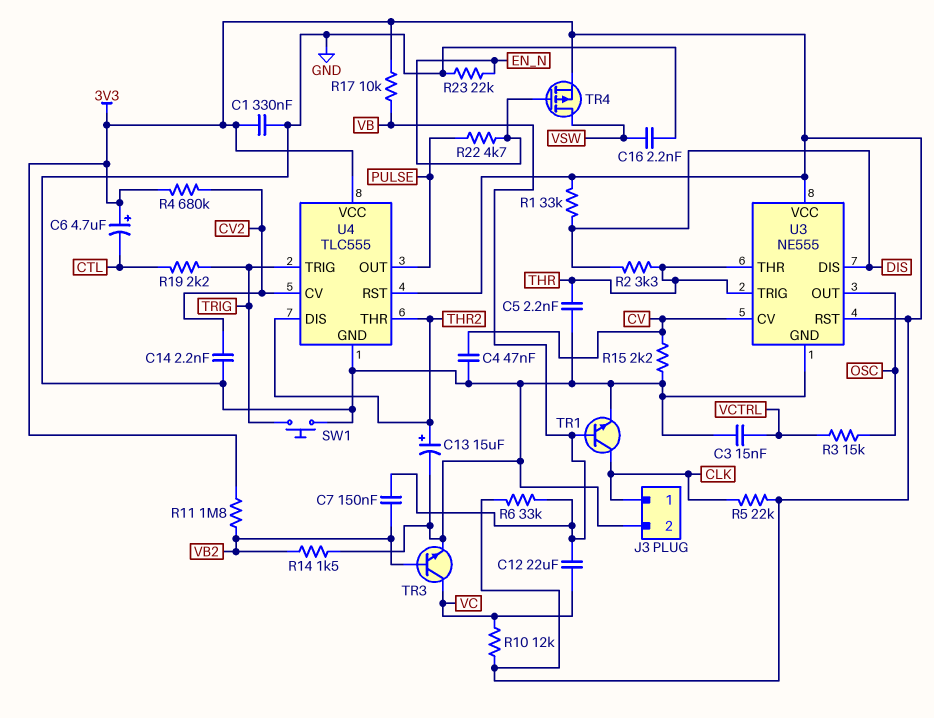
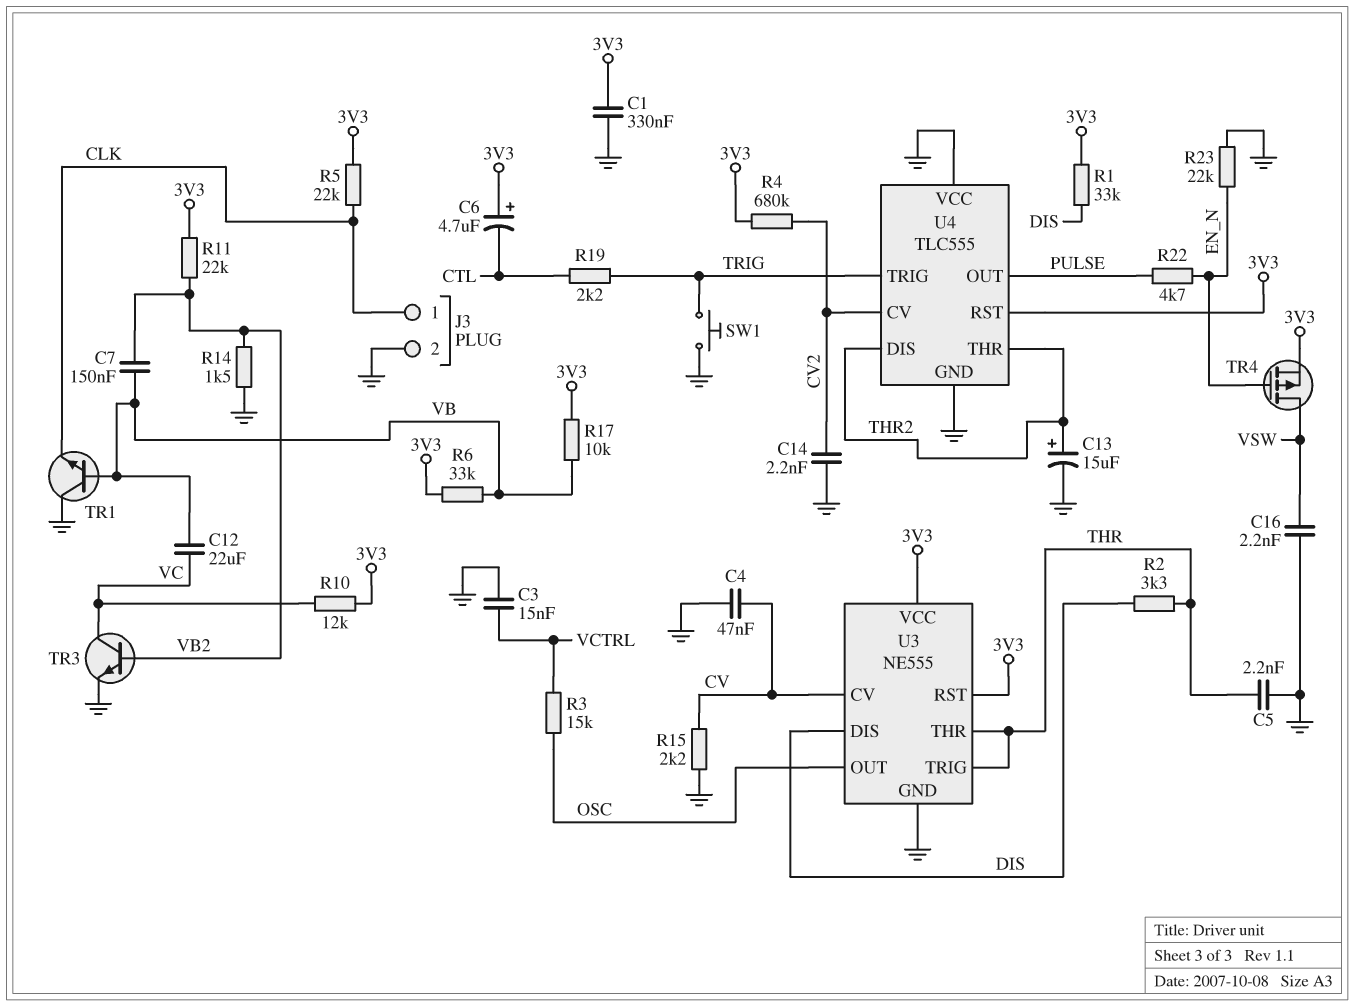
R11: 1.8M (3V3, VB2) -> 22k (3V3, VB2)
TR1: NPN (B VB, C CLK, E GND) -> NPN (B VB, C GND, E CLK)
U4 pin VCC: 3V3 -> GND

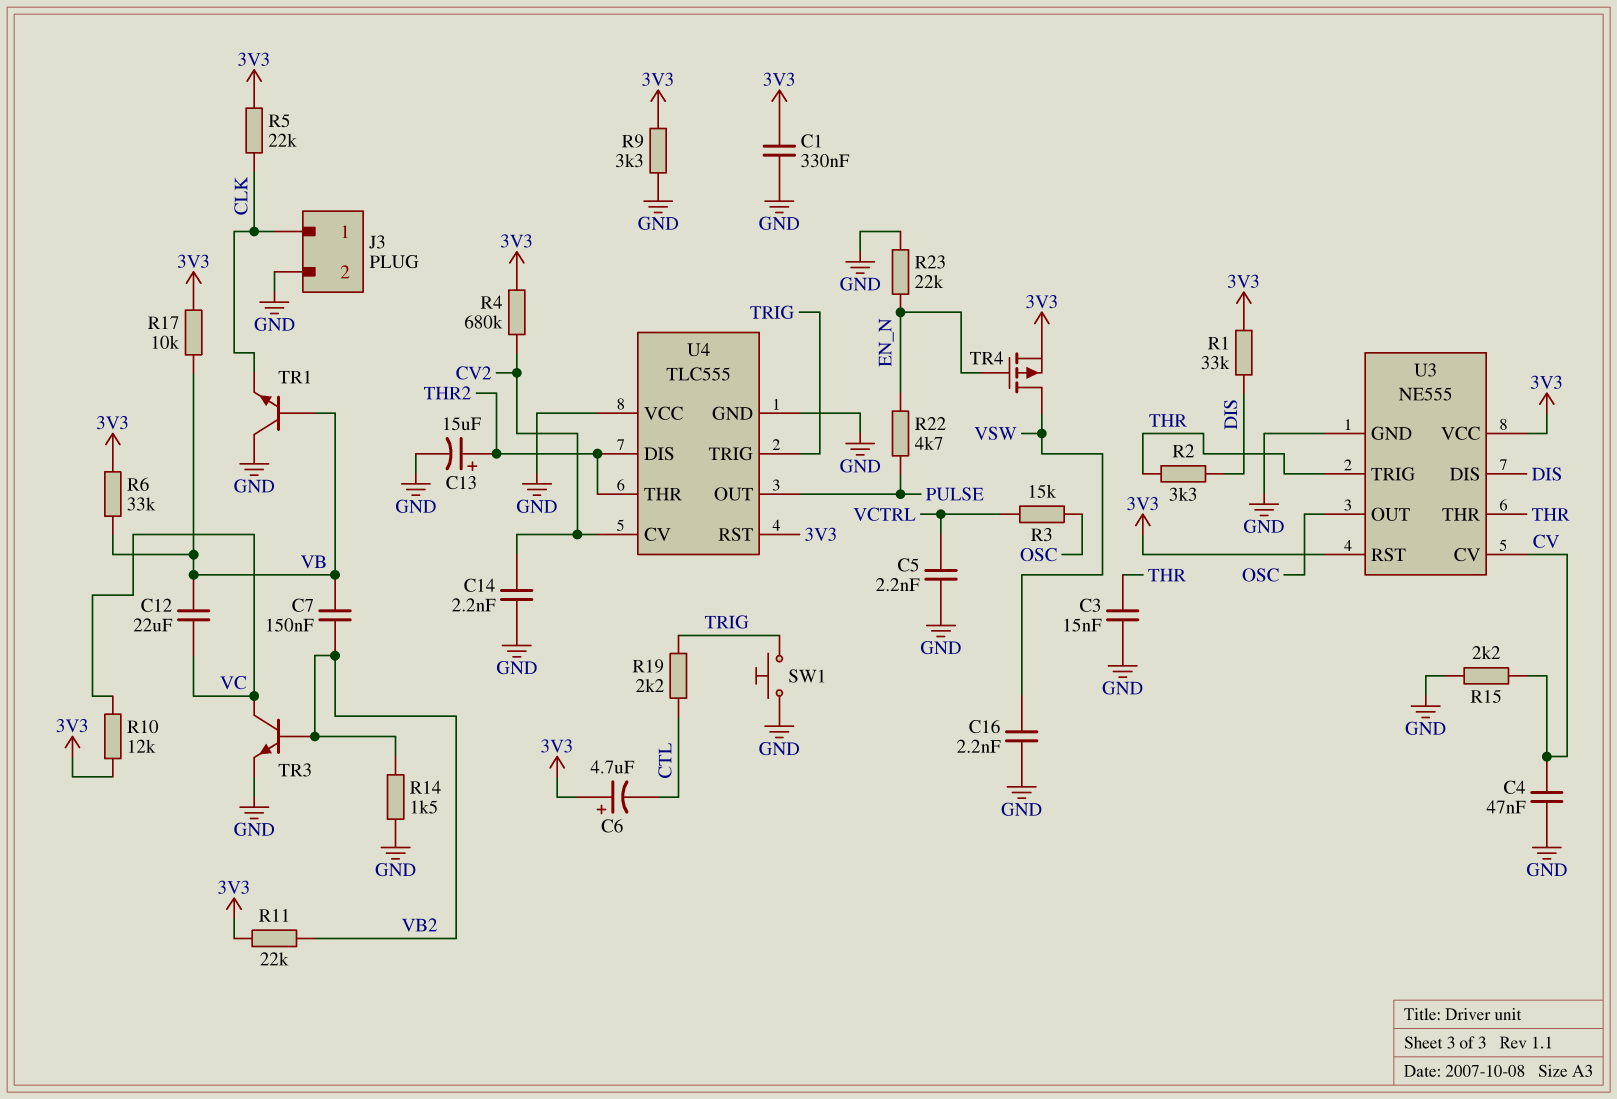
C3: 15nF (GND, VCTRL) -> 15nF (GND, THR)
C5: 2.2nF (GND, THR) -> 2.2nF (GND, VCTRL)
R9: none -> 3.3k (3V3, GND)

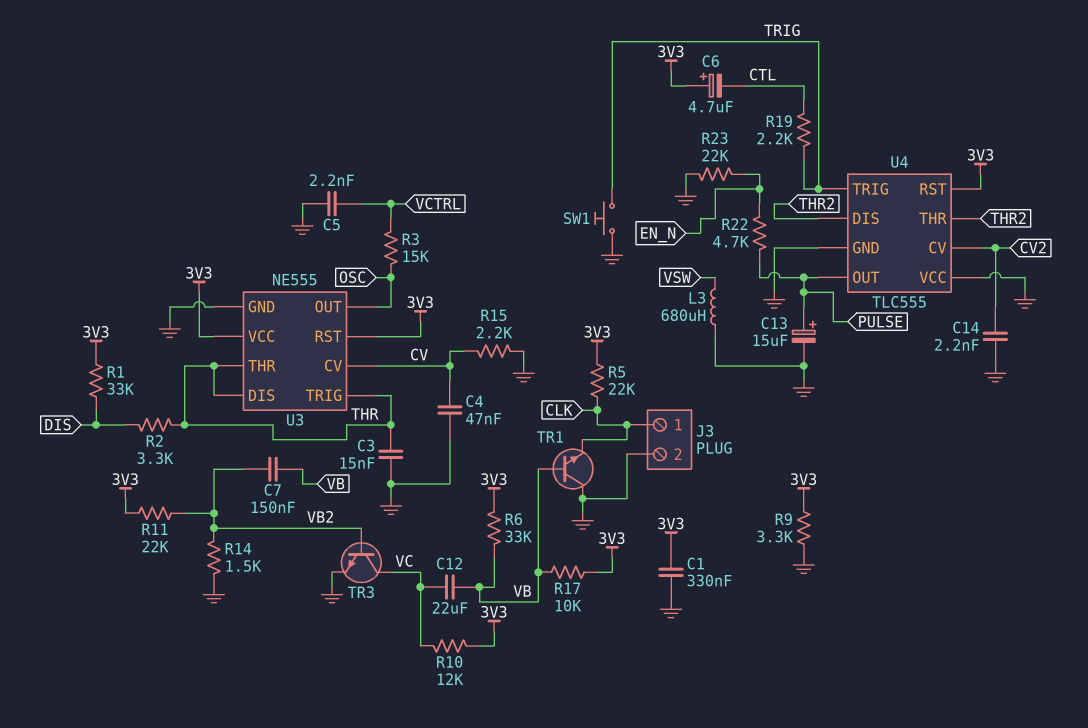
C13: 15uF (plus THR2, minus GND) -> 15uF (plus PULSE, minus GND)
C16: 2.2nF (GND, VSW) -> none
L3: none -> 680uH (GND, VSW)
R4: 680k (3V3, CV2) -> none
TR4: PMOS (G EN_N, D VSW, S 3V3) -> none
U3 pin DIS: DIS -> THR

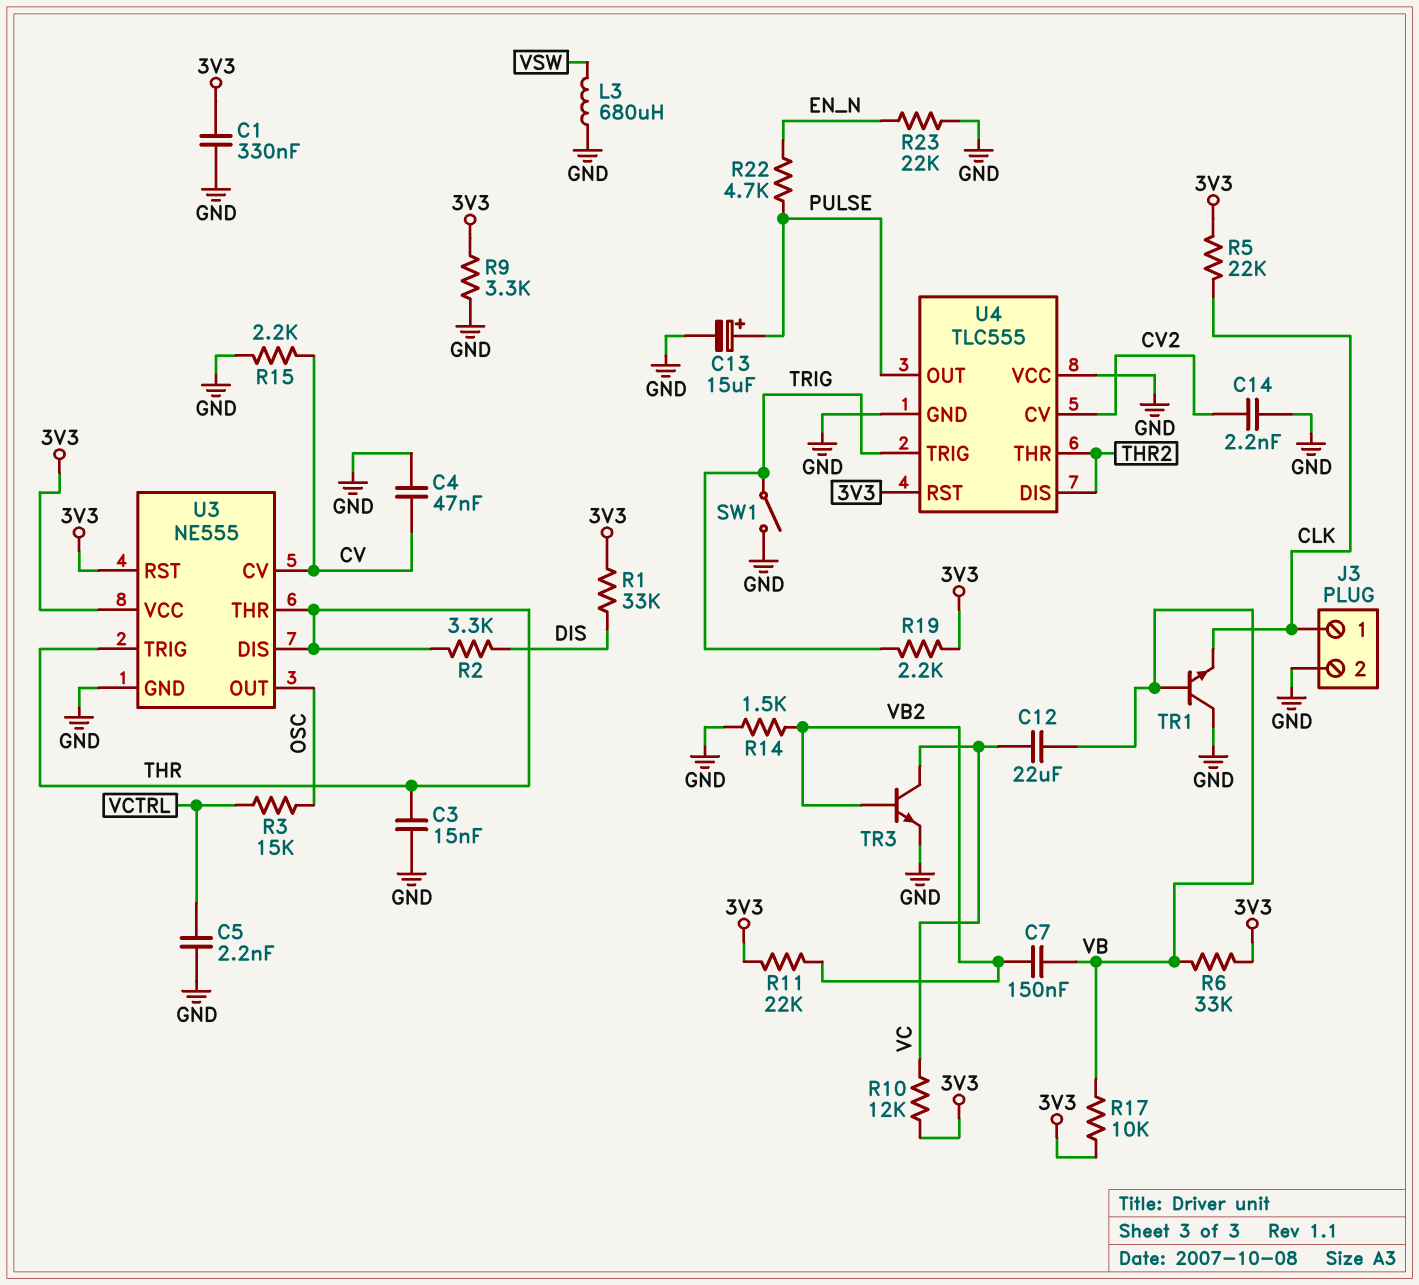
C6: 4.7uF (plus 3V3, minus CTL) -> none
R19: 2.2k (CTL, TRIG) -> 2.2k (3V3, TRIG)
SW1: button (GND, TRIG) -> switch (GND, TRIG)

